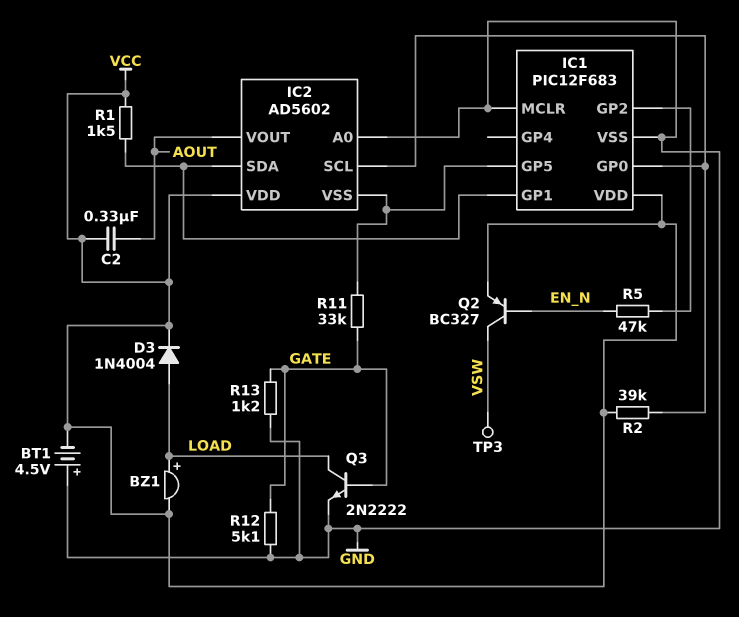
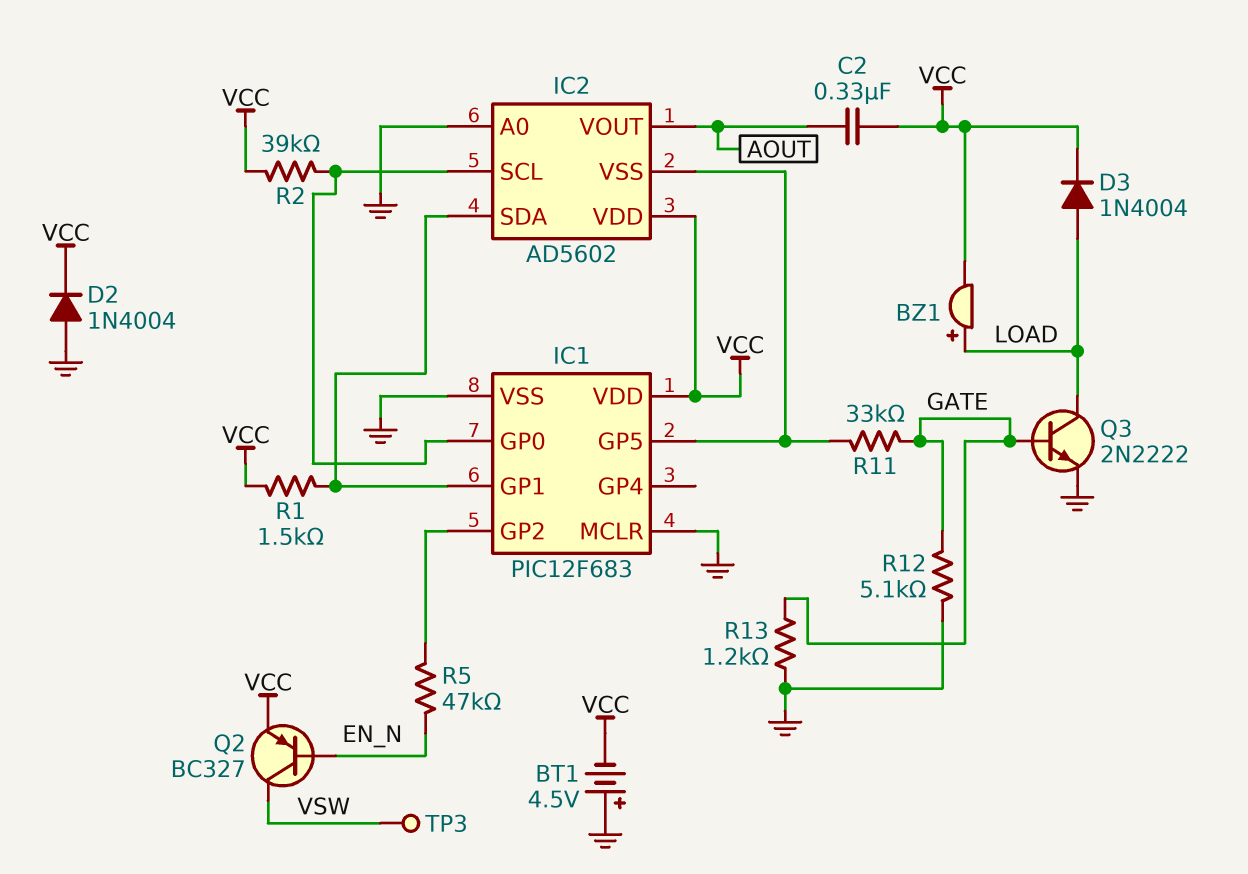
D2: none -> diode 1N4004 (A GND, K VCC)

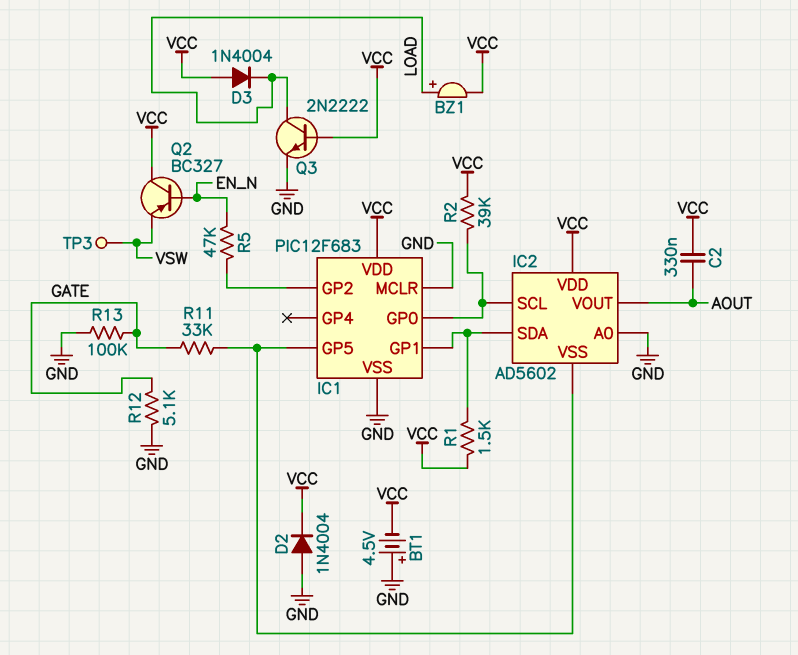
D3: diode 1N4004 (A LOAD, K VCC) -> diode 1N4004 (A VCC, K LOAD)
Q2: PNP BC327 (B EN_N, C VSW, E VCC) -> PNP BC327 (B EN_N, C VCC, E VSW)
Q3: NPN 2N2222 (B GATE, C LOAD, E GND) -> NPN 2N2222 (B VCC, C LOAD, E GND)
R13: 1.2k (GATE, GND) -> 100k (GATE, GND)

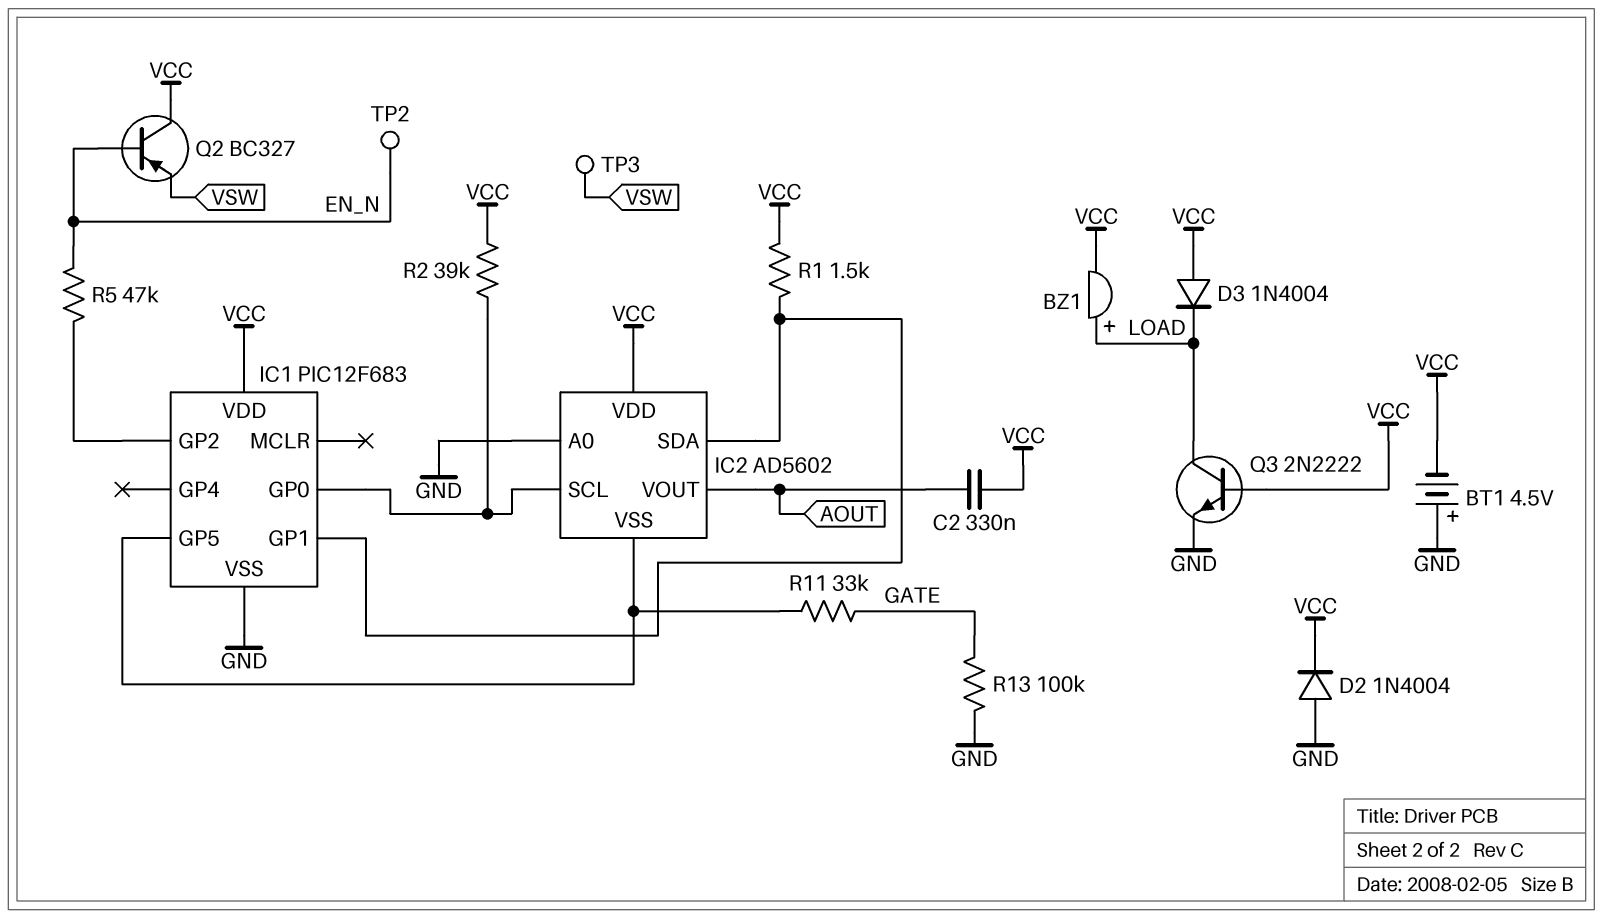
IC1 pin MCLR: GND -> none
R12: 5.1k (GATE, GND) -> none
TP2: none -> test point (EN_N)

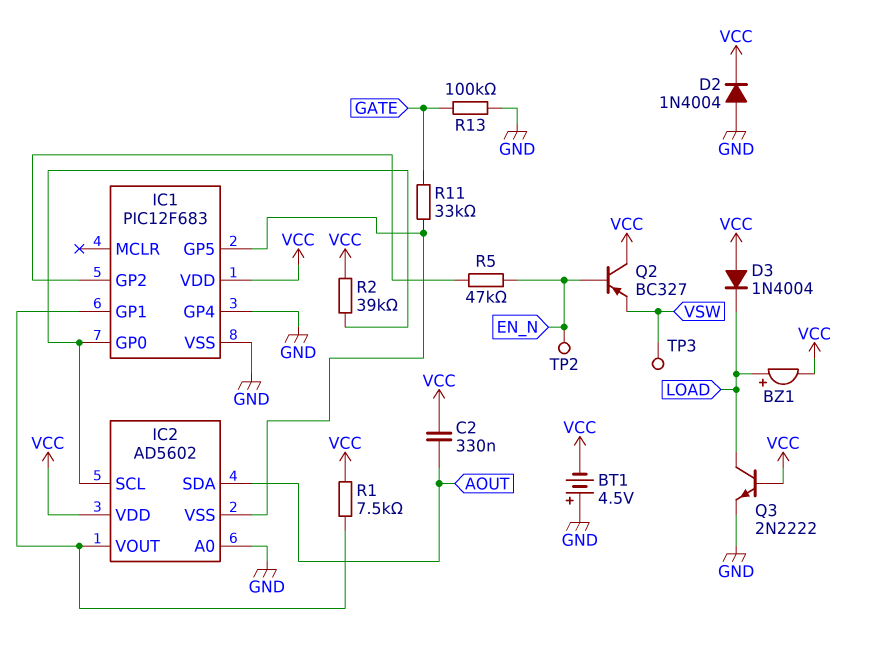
IC1 pin GP4: none -> GND
IC2 pin SDA: IC1/GP1 -> AOUT
IC2 pin VOUT: AOUT -> IC1/GP1
R1: 1.5k (IC1/GP1, VCC) -> 7.5k (IC1/GP1, VCC)

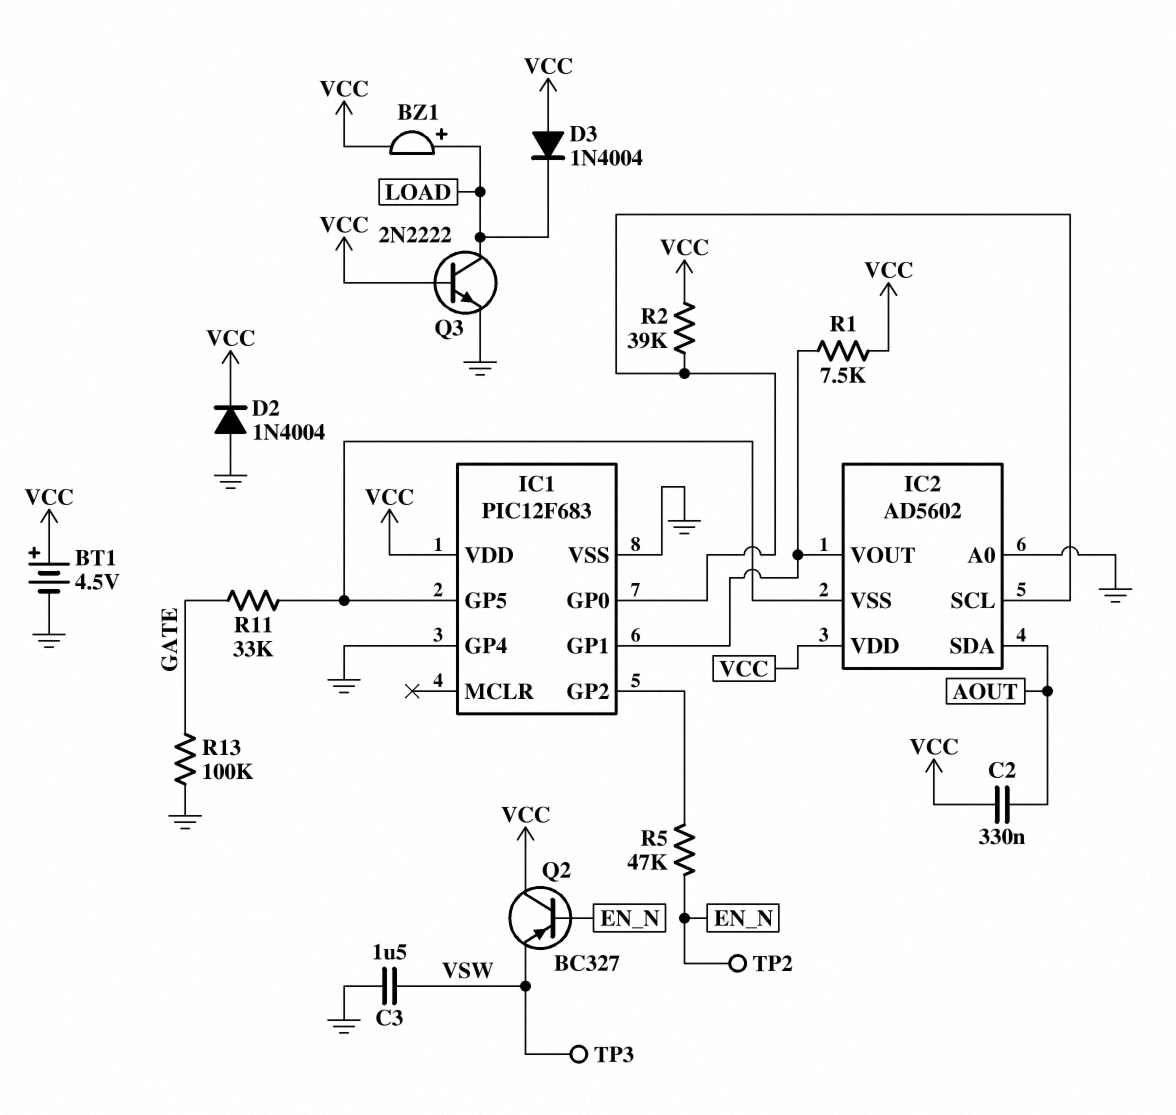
BT1: 4.5V (plus GND, minus VCC) -> 4.5V (plus VCC, minus GND)
C3: none -> 1.5uF (GND, VSW)

